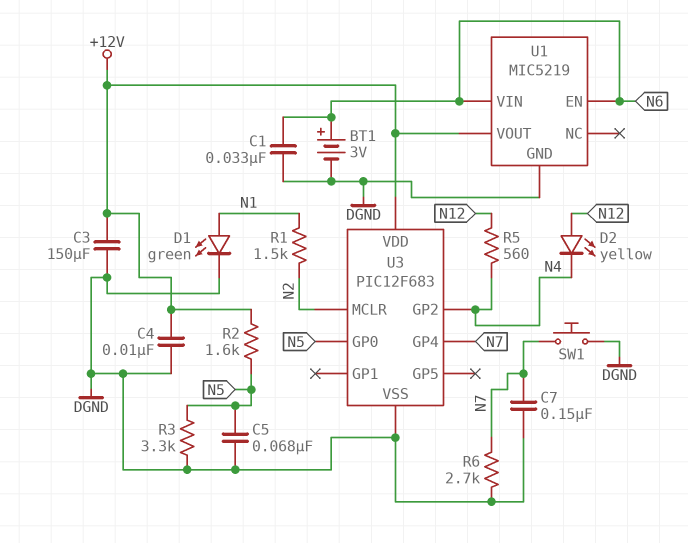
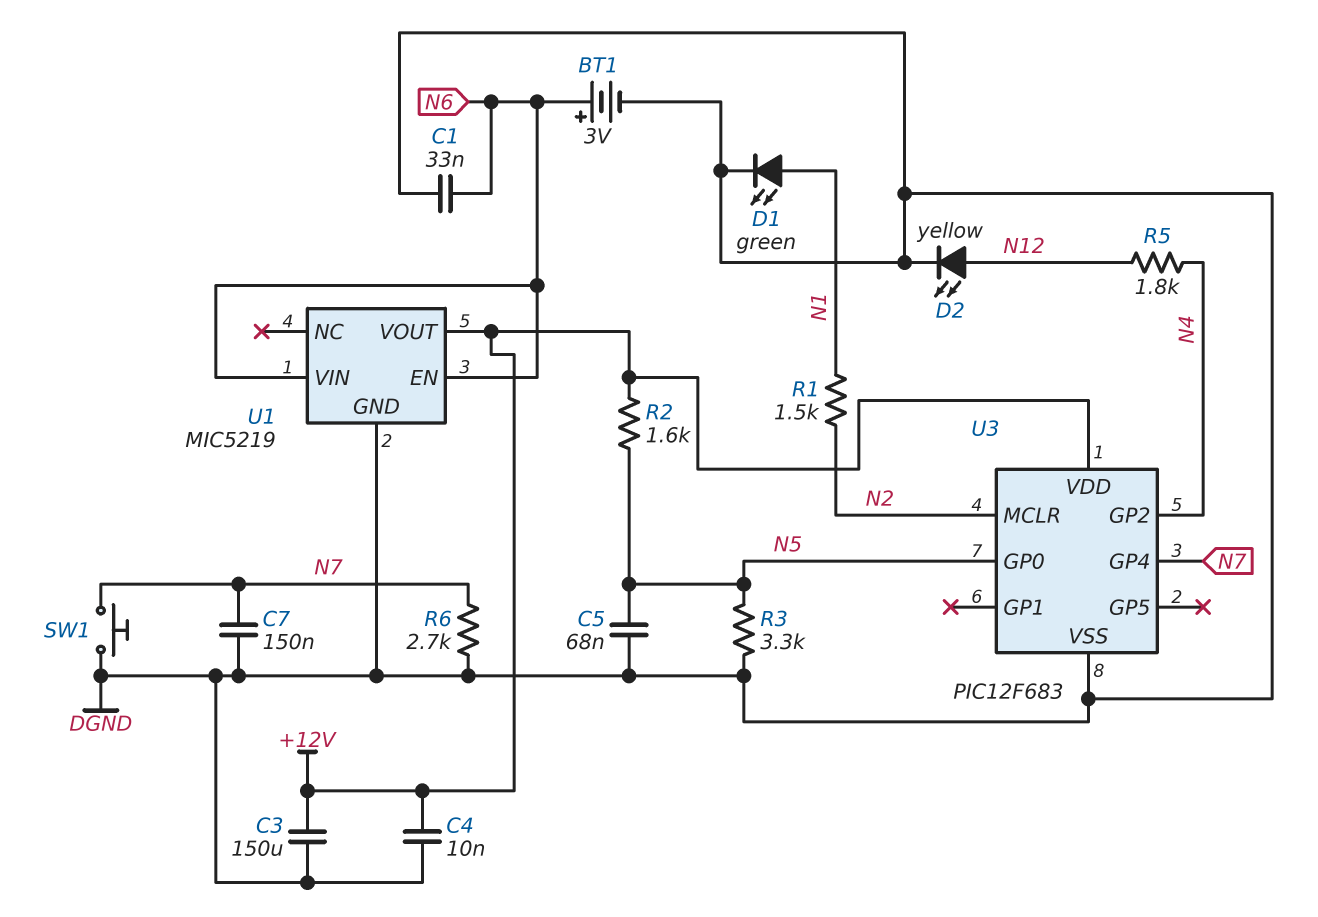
D2: LED yellow (A N12, K N4) -> LED yellow (A N12, K DGND)
R5: 560 (N4, N12) -> 1.8k (N4, N12)

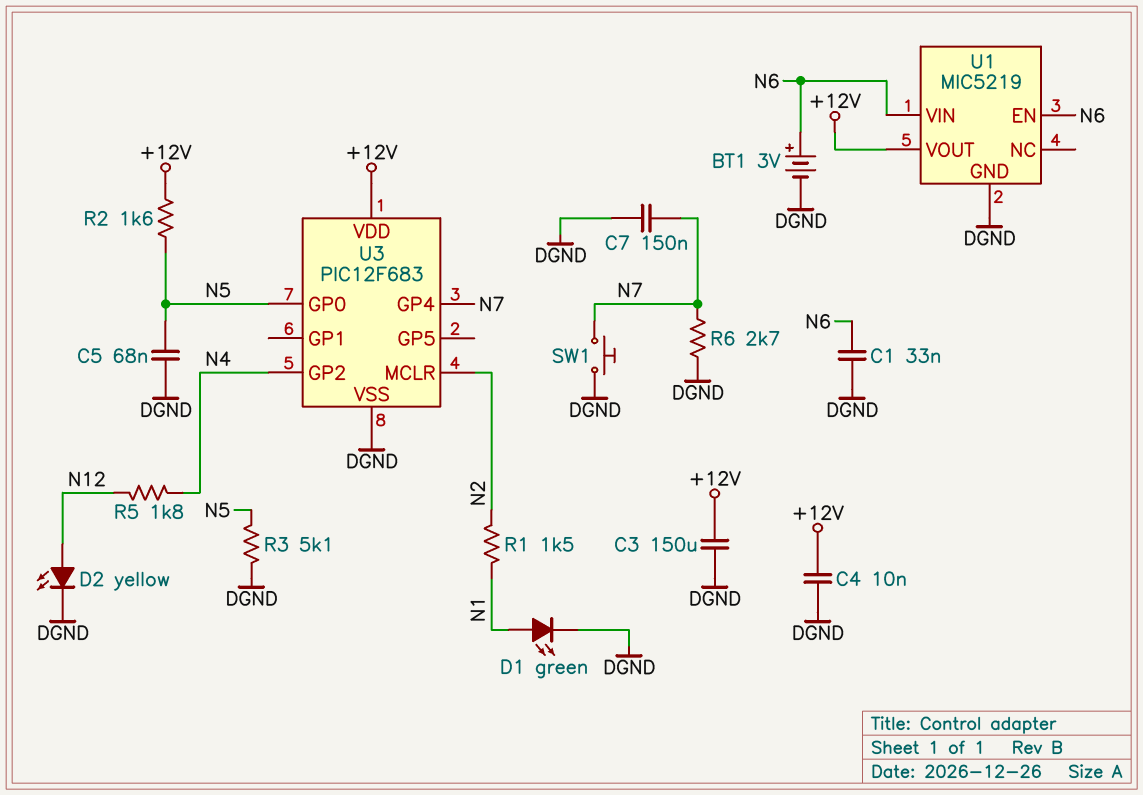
R3: 3.3k (DGND, N5) -> 5.1k (DGND, N5)

